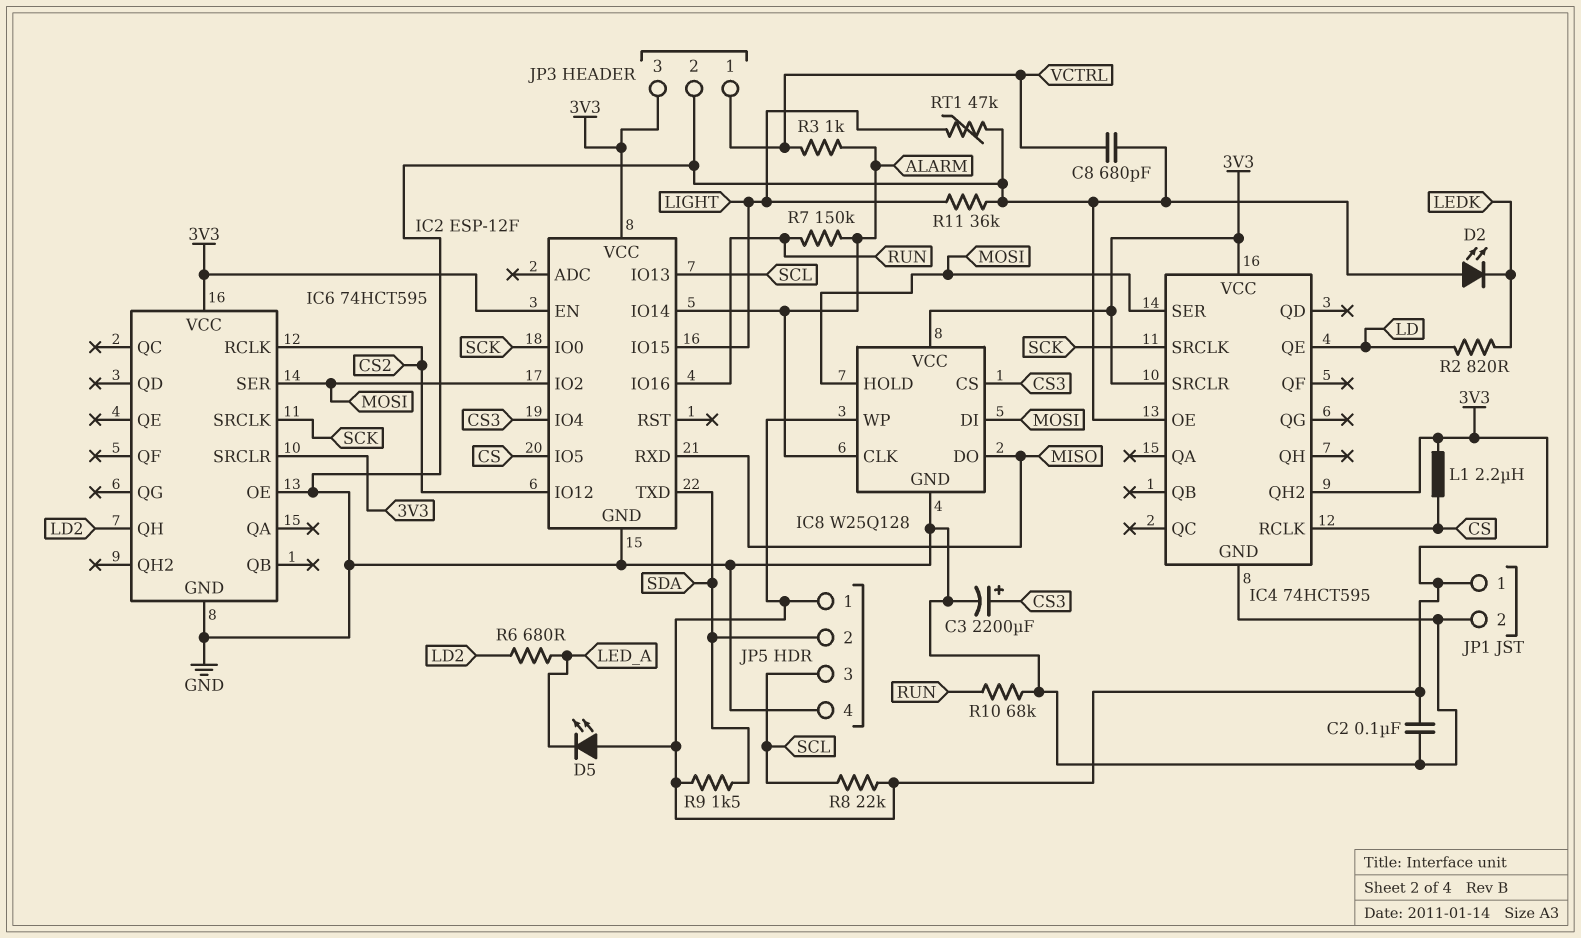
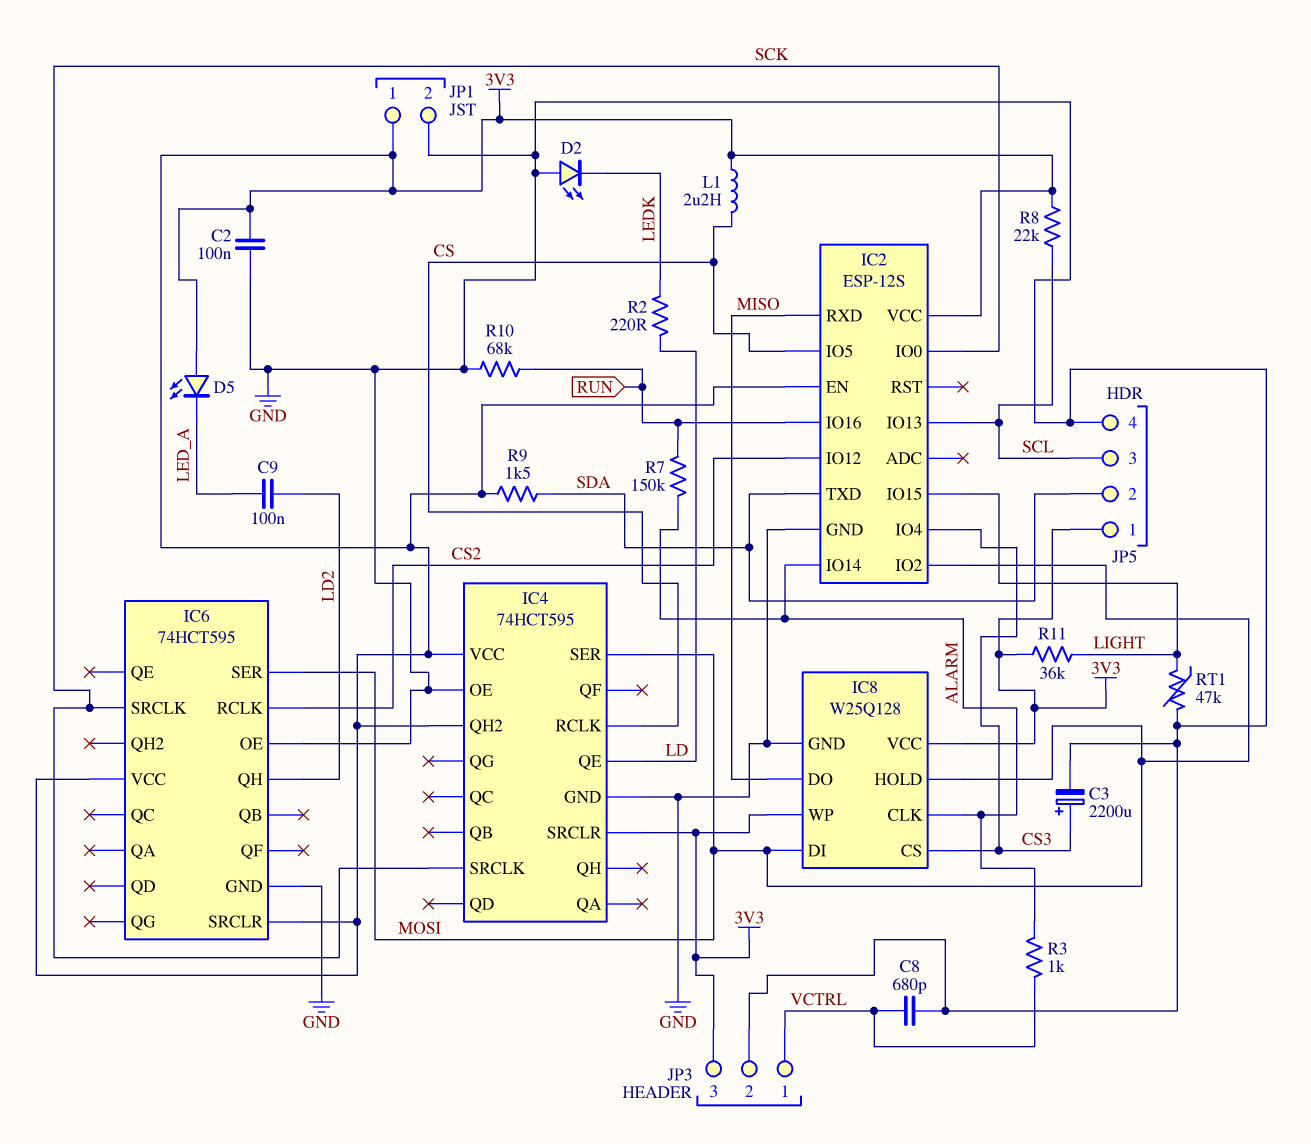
C9: none -> 100nF (LD2, LED_A)
IC2: ESP-12F -> ESP-12S
R2: 820 (LD, LEDK) -> 220 (LD, LEDK)
R6: 680 (LD2, LED_A) -> none
R11: 36k (GND, LIGHT) -> 36k (3V3, LIGHT)

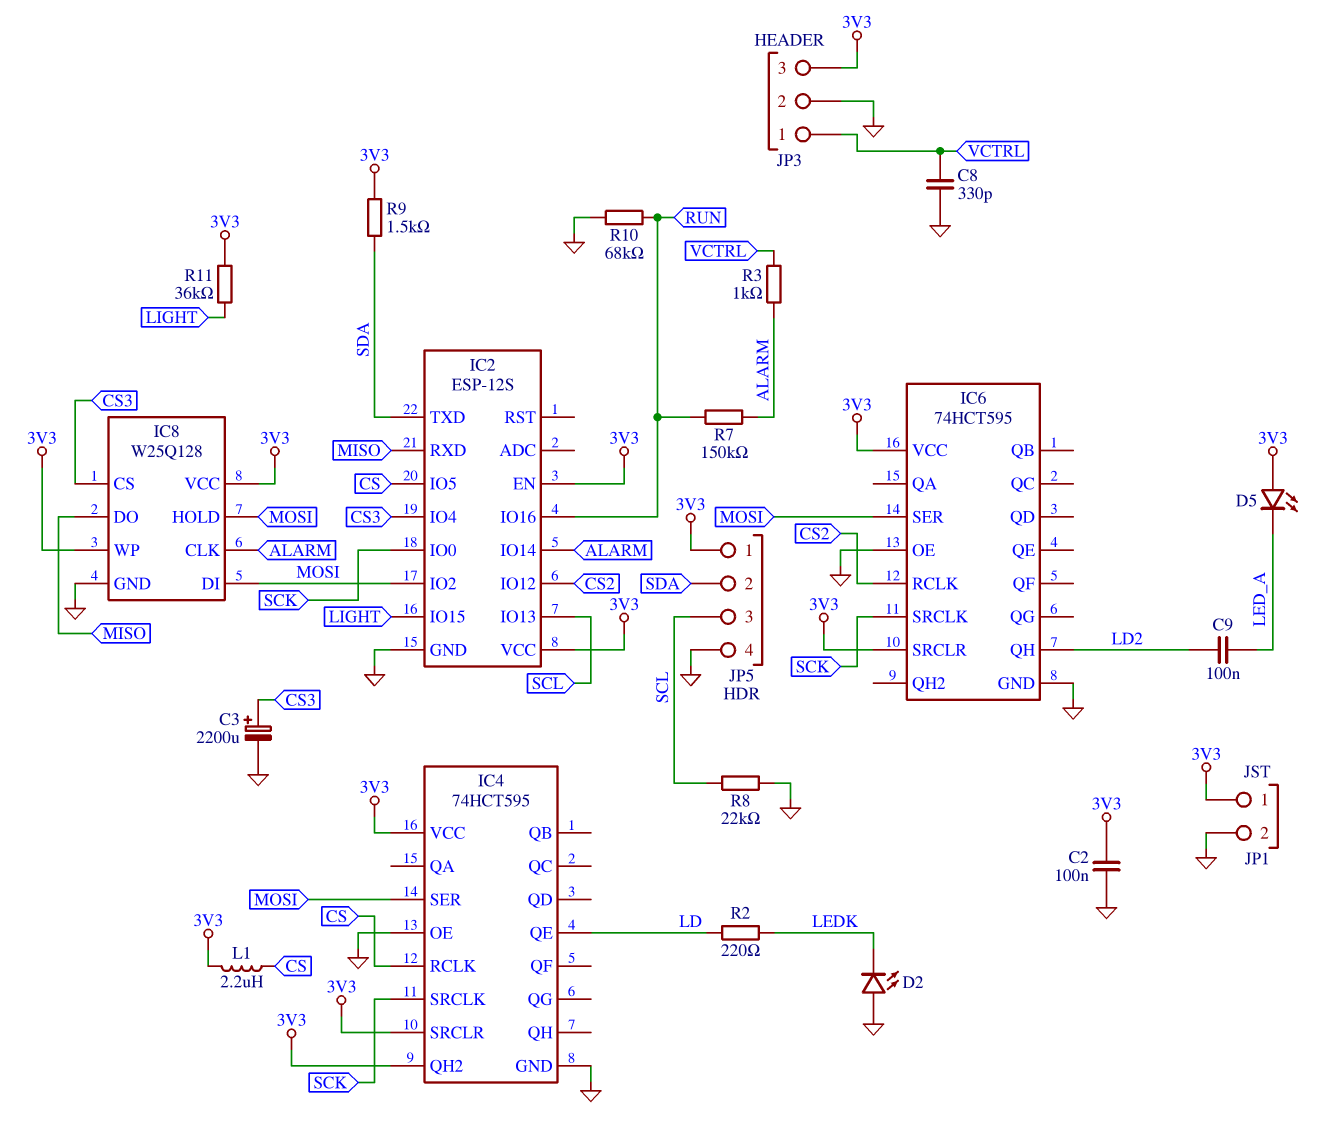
C8: 680pF (GND, VCTRL) -> 330pF (GND, VCTRL)
R8: 22k (3V3, SCL) -> 22k (GND, SCL)
RT1: 47k (GND, LIGHT) -> none

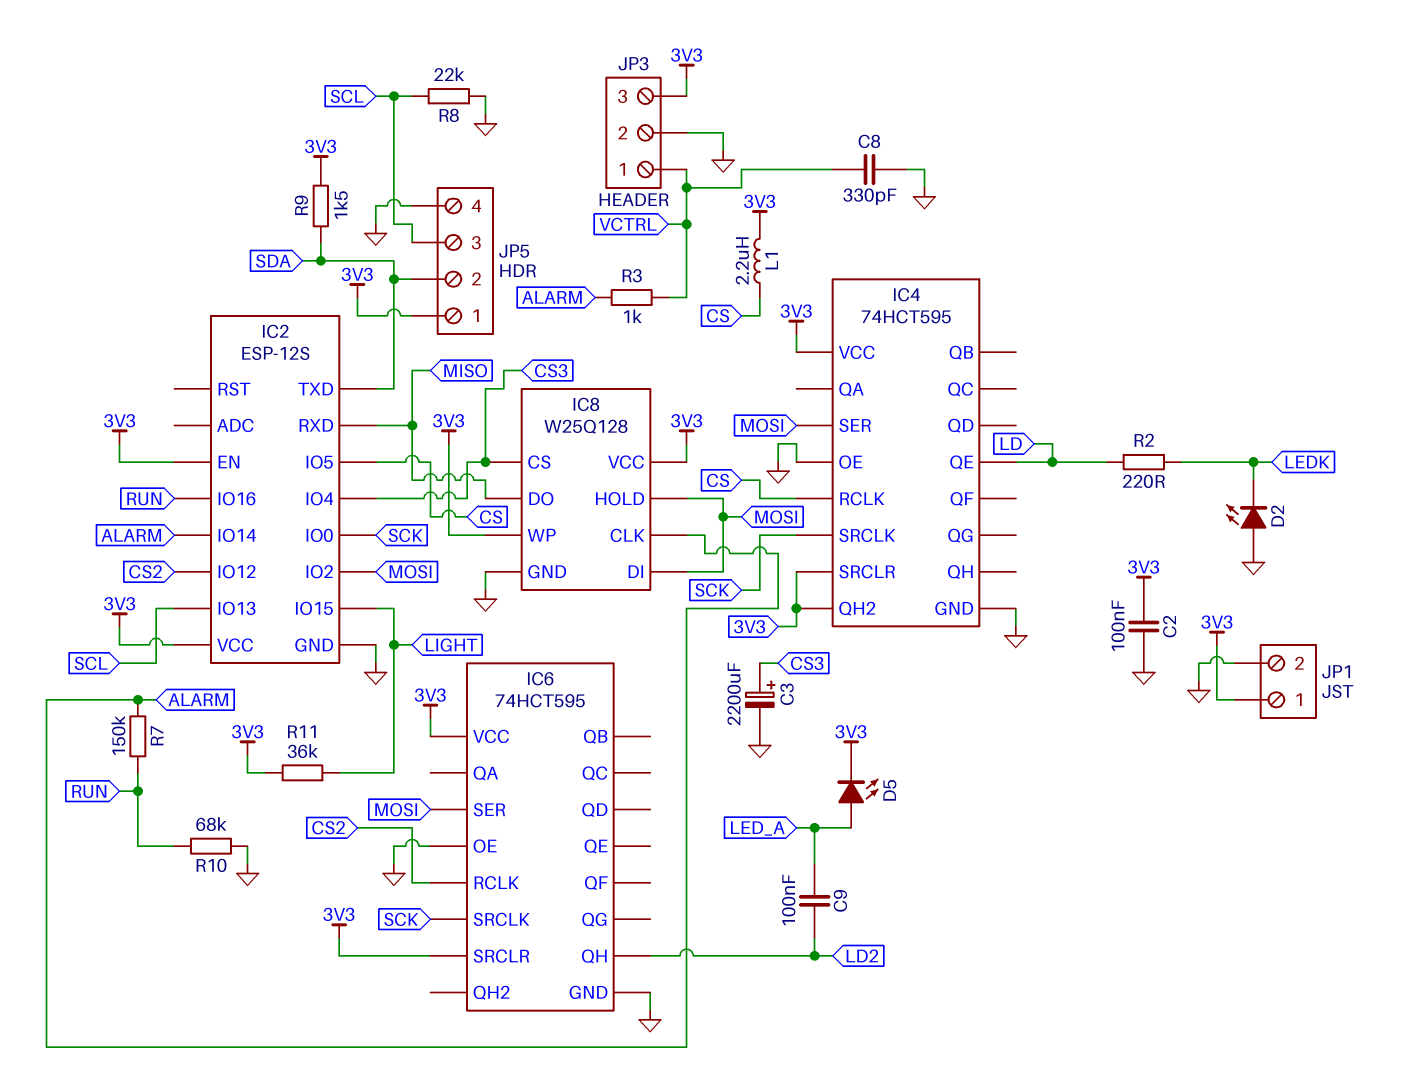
D5: LED (A 3V3, K LED_A) -> LED (A LED_A, K 3V3)

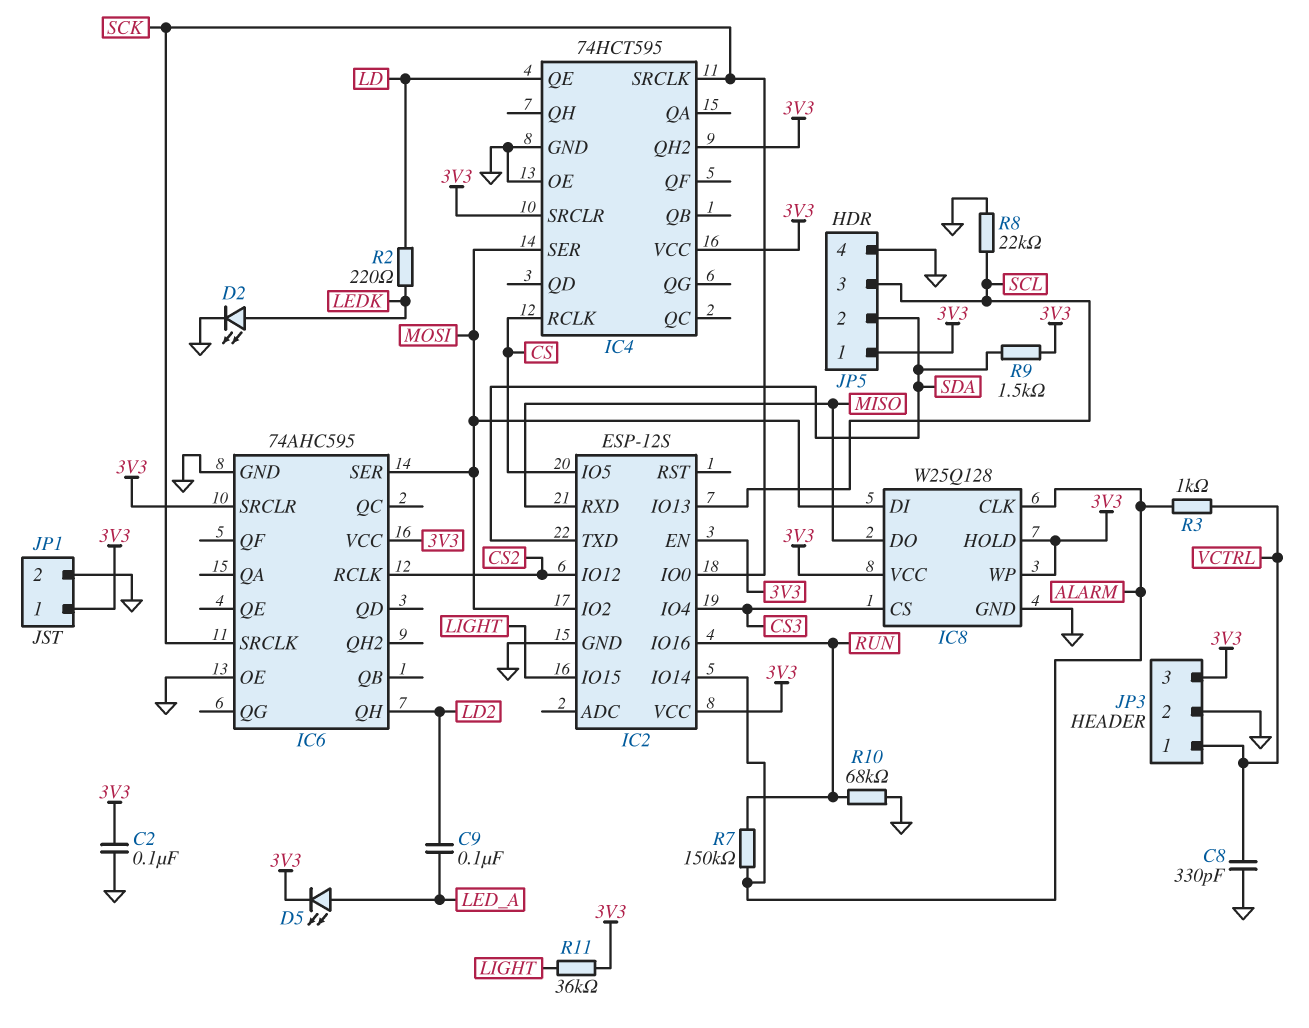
C3: 2200uF (plus CS3, minus GND) -> none
D2: LED (A GND, K LEDK) -> LED (A LEDK, K GND)
IC6: 74HCT595 -> 74AHC595
IC8 pin HOLD: MOSI -> 3V3
L1: 2.2uH (3V3, CS) -> none

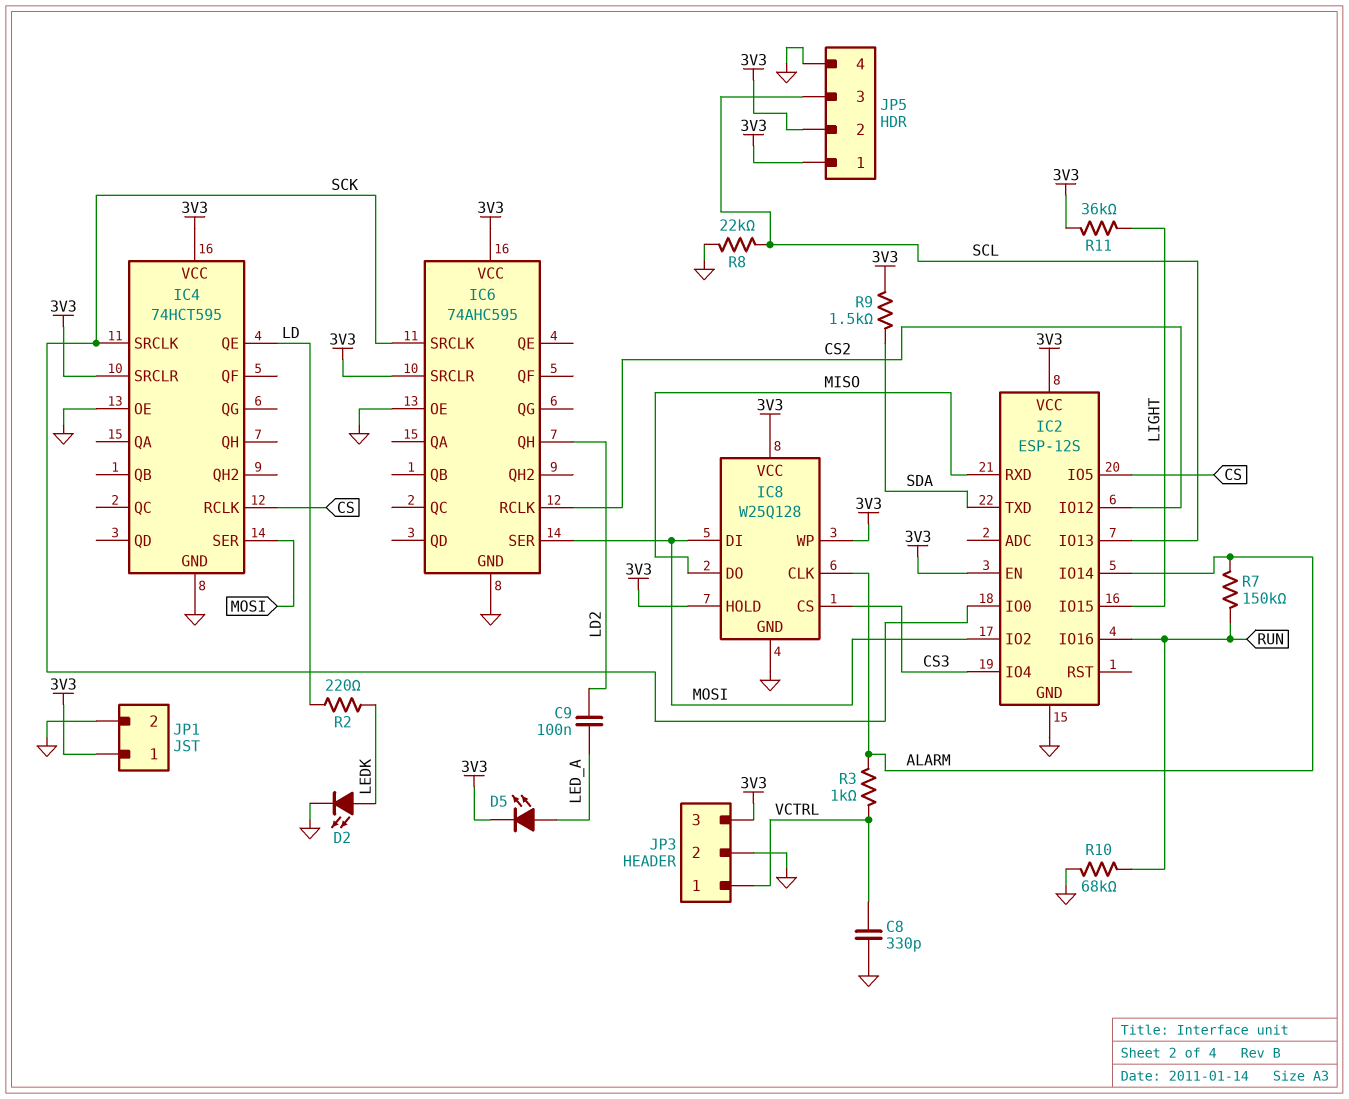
C2: 100nF (3V3, GND) -> none
IC4 pin QH2: 3V3 -> none
JP5 pin 2: SDA -> 3V3

